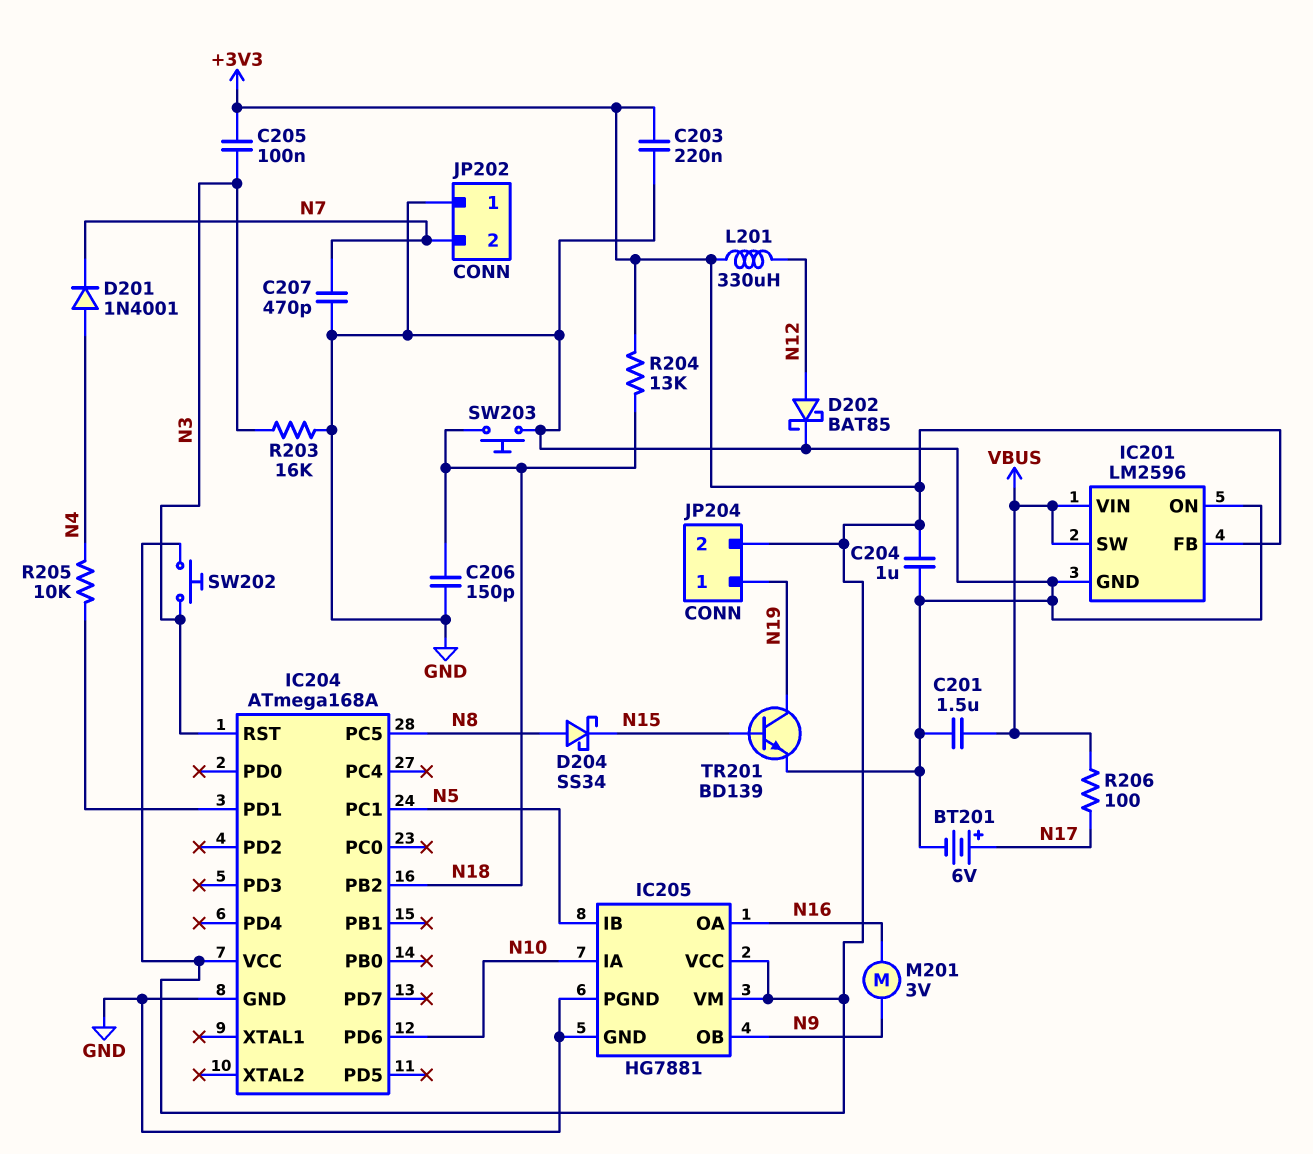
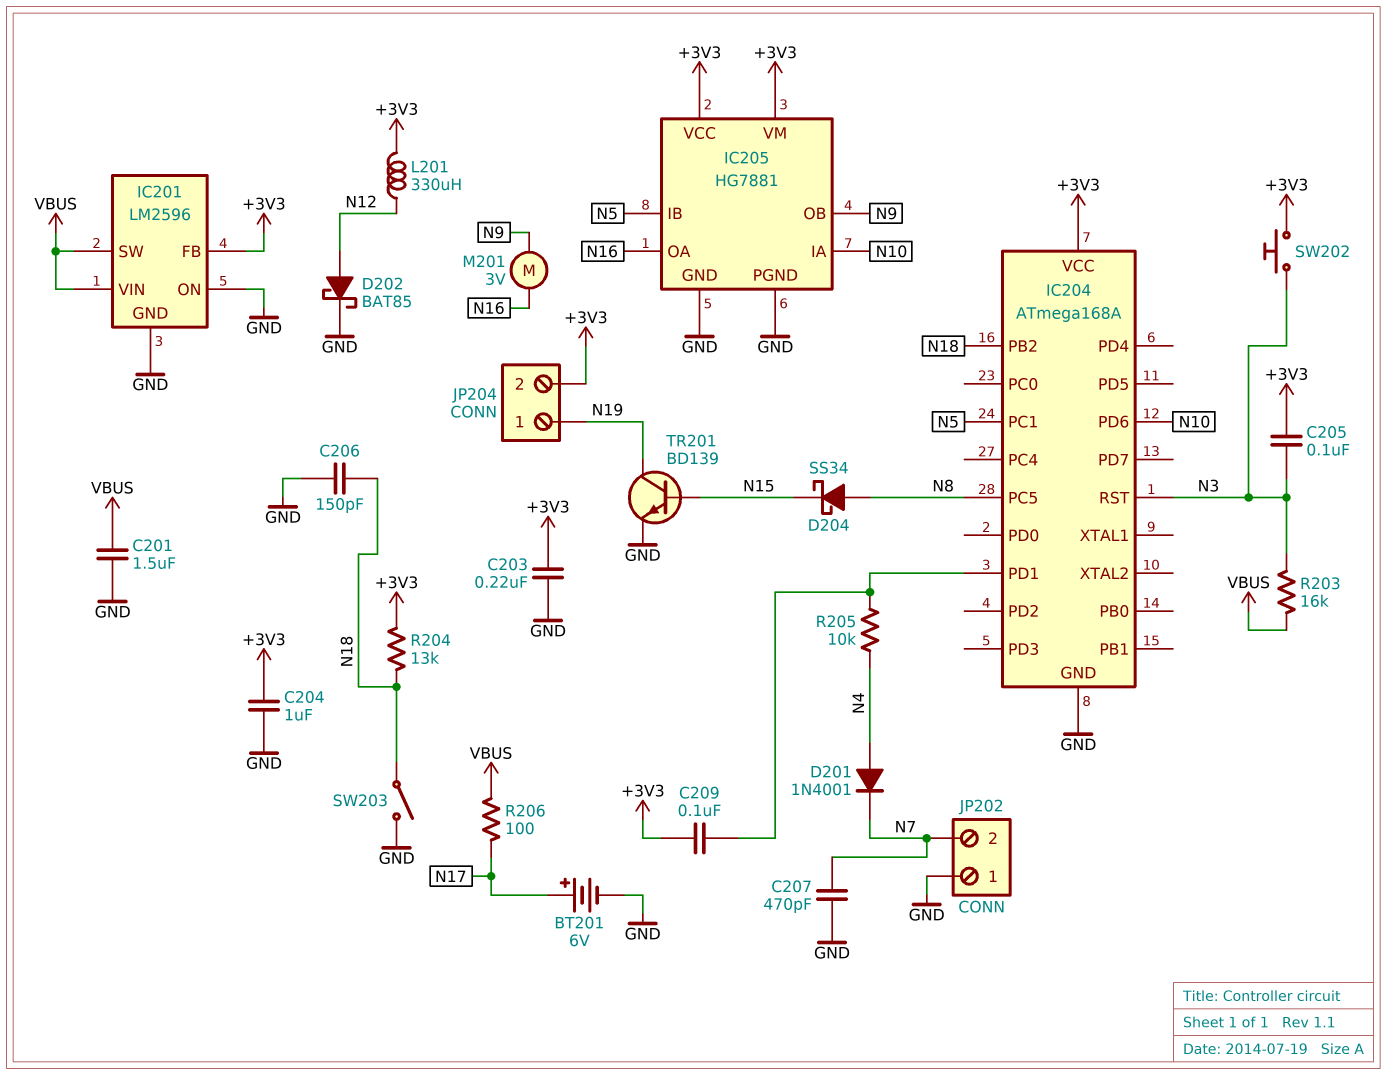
C209: none -> 100nF (+3V3, IC204/PD1)
R203: 16k (GND, N3) -> 16k (N3, VBUS)
SW203: button (GND, N18) -> switch (GND, N18)

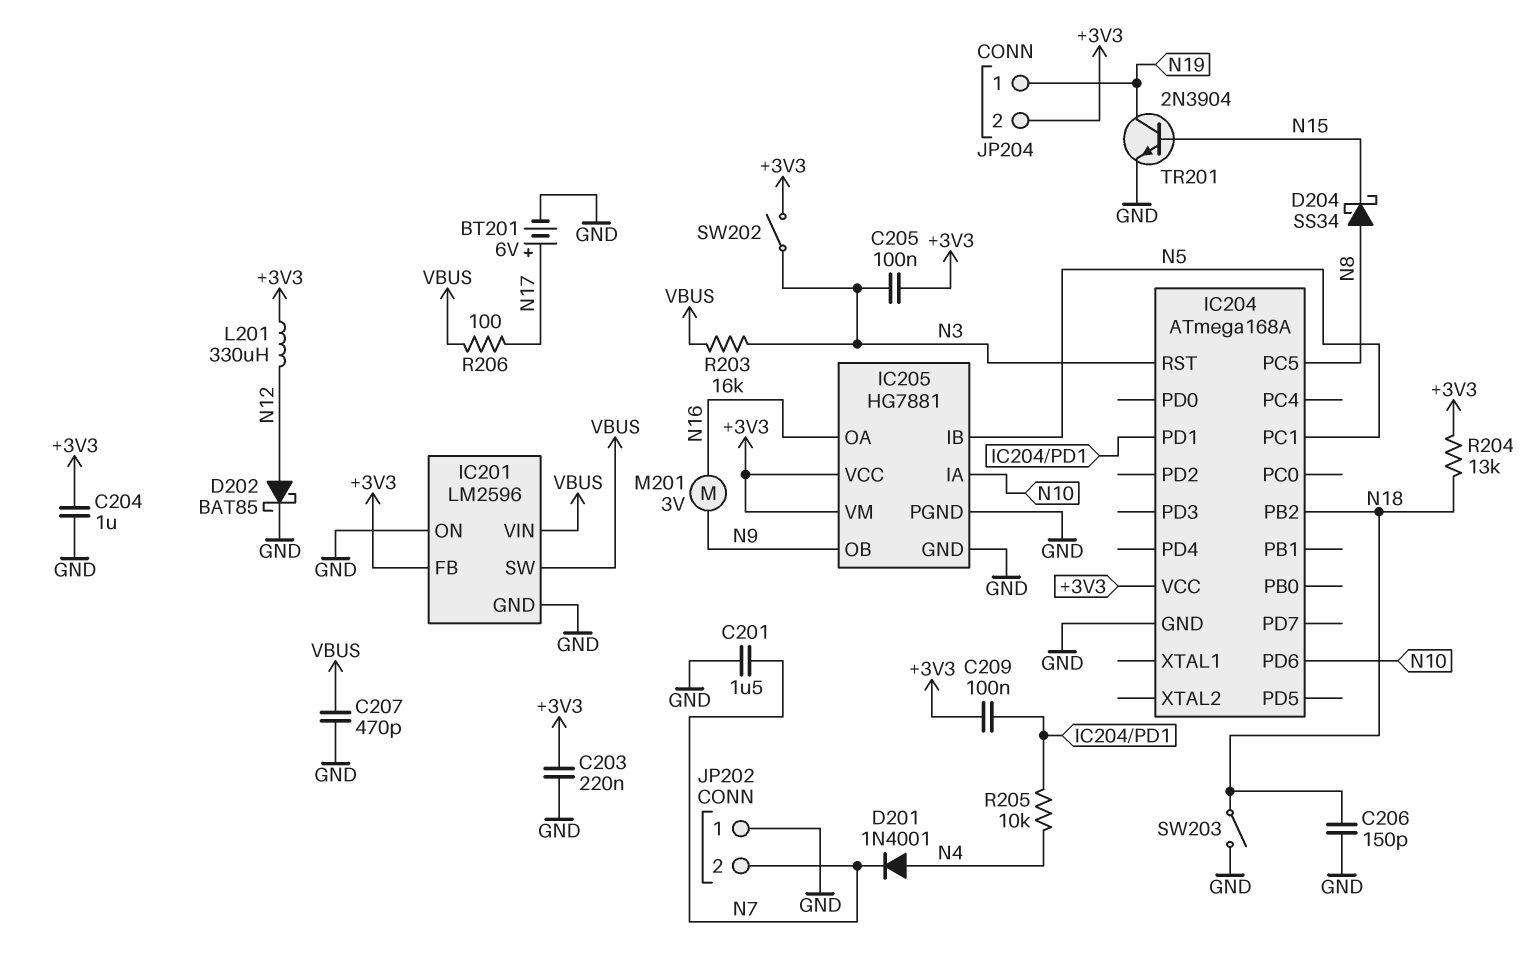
C201: 1.5uF (GND, VBUS) -> 1.5uF (GND, N7)
C207: 470pF (GND, N7) -> 470pF (GND, VBUS)
SW202: button (+3V3, N3) -> switch (+3V3, N3)
TR201: NPN BD139 (B N15, C N19, E GND) -> NPN 2N3904 (B N15, C N19, E GND)

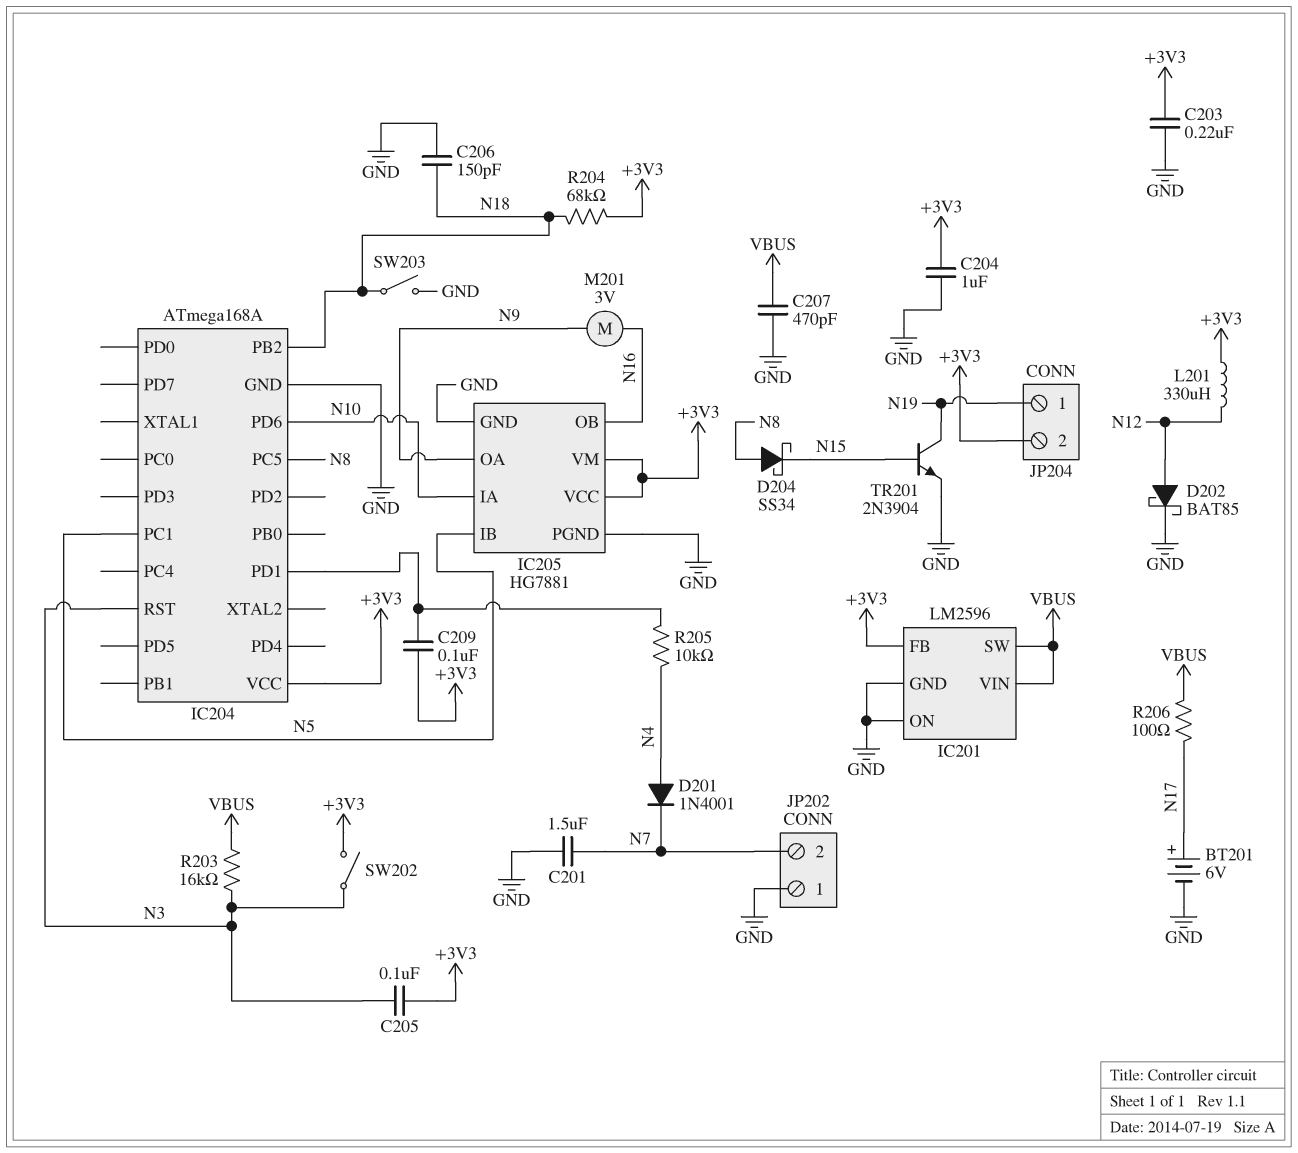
IC205 pin OA: N16 -> N9
IC205 pin OB: N9 -> N16
R204: 13k (+3V3, N18) -> 68k (+3V3, N18)

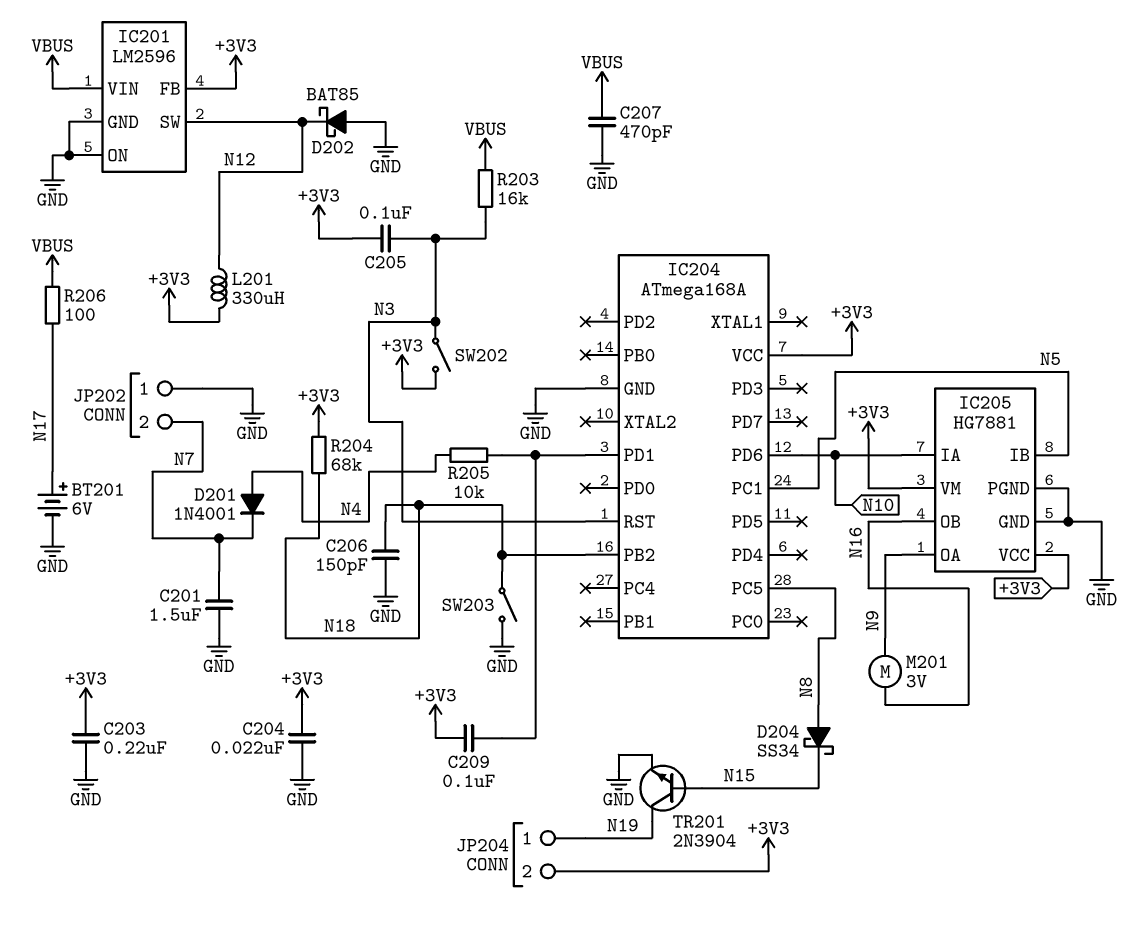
C204: 1uF (+3V3, GND) -> 22nF (+3V3, GND)
D202: schottky BAT85 (A N12, K GND) -> schottky BAT85 (A GND, K N12)
IC201 pin SW: VBUS -> N12

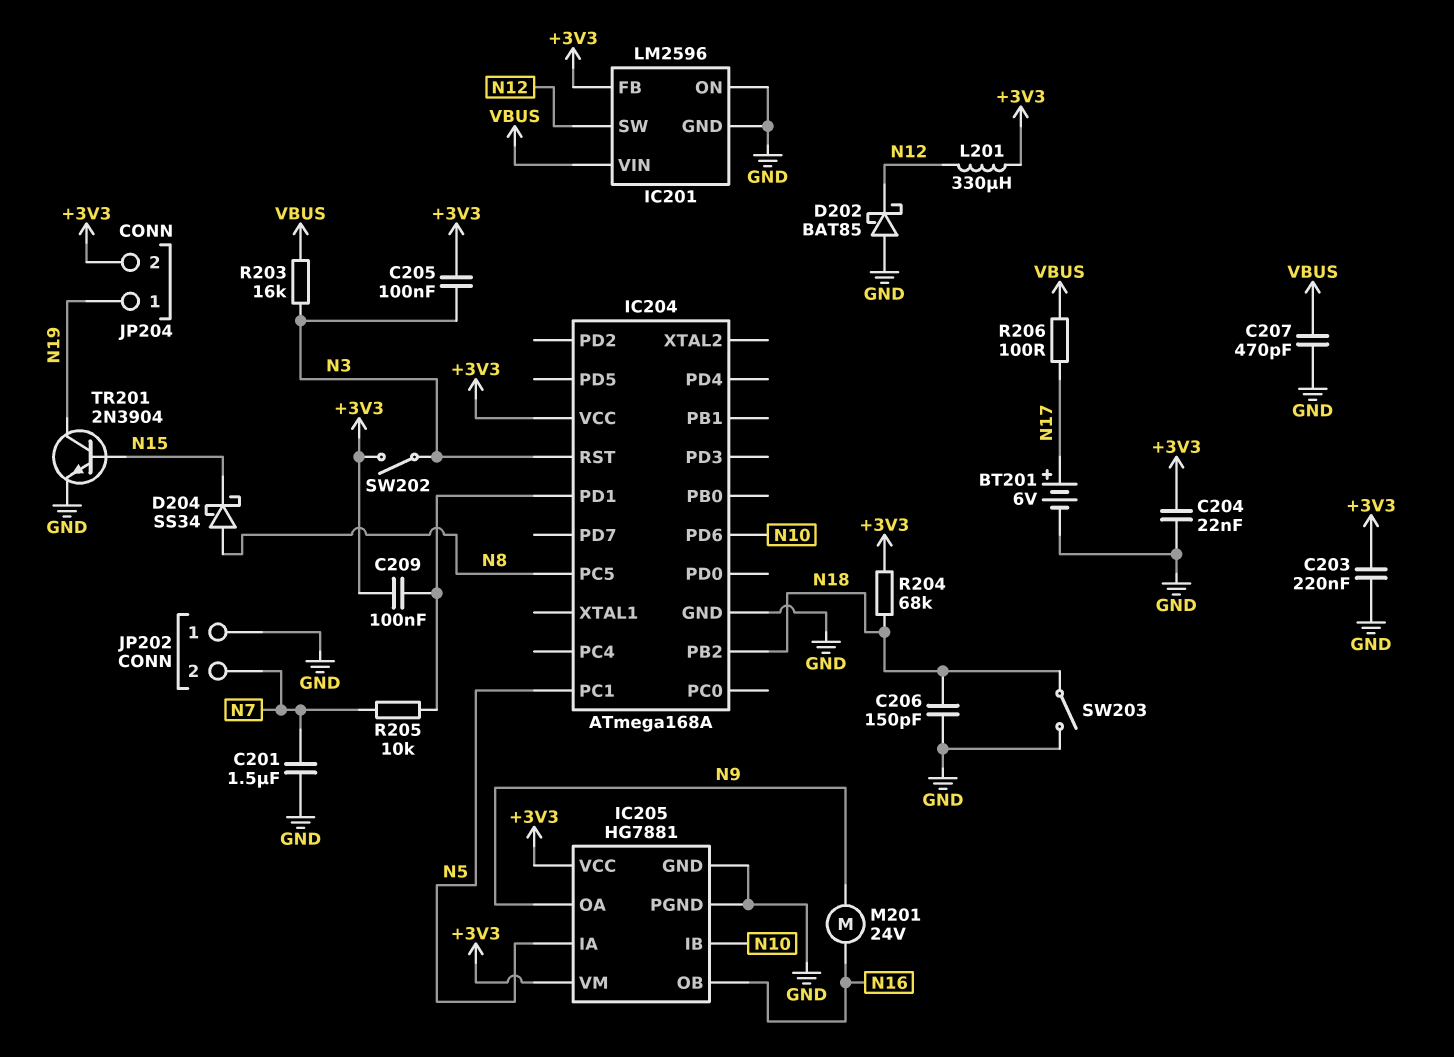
D201: diode 1N4001 (A N4, K N7) -> none
IC205 pin IA: N10 -> N5
IC205 pin IB: N5 -> N10
M201: motor 3V (N9, N16) -> motor 24V (N9, N16)
R205: 10k (IC204/PD1, N4) -> 10k (IC204/PD1, N7)

